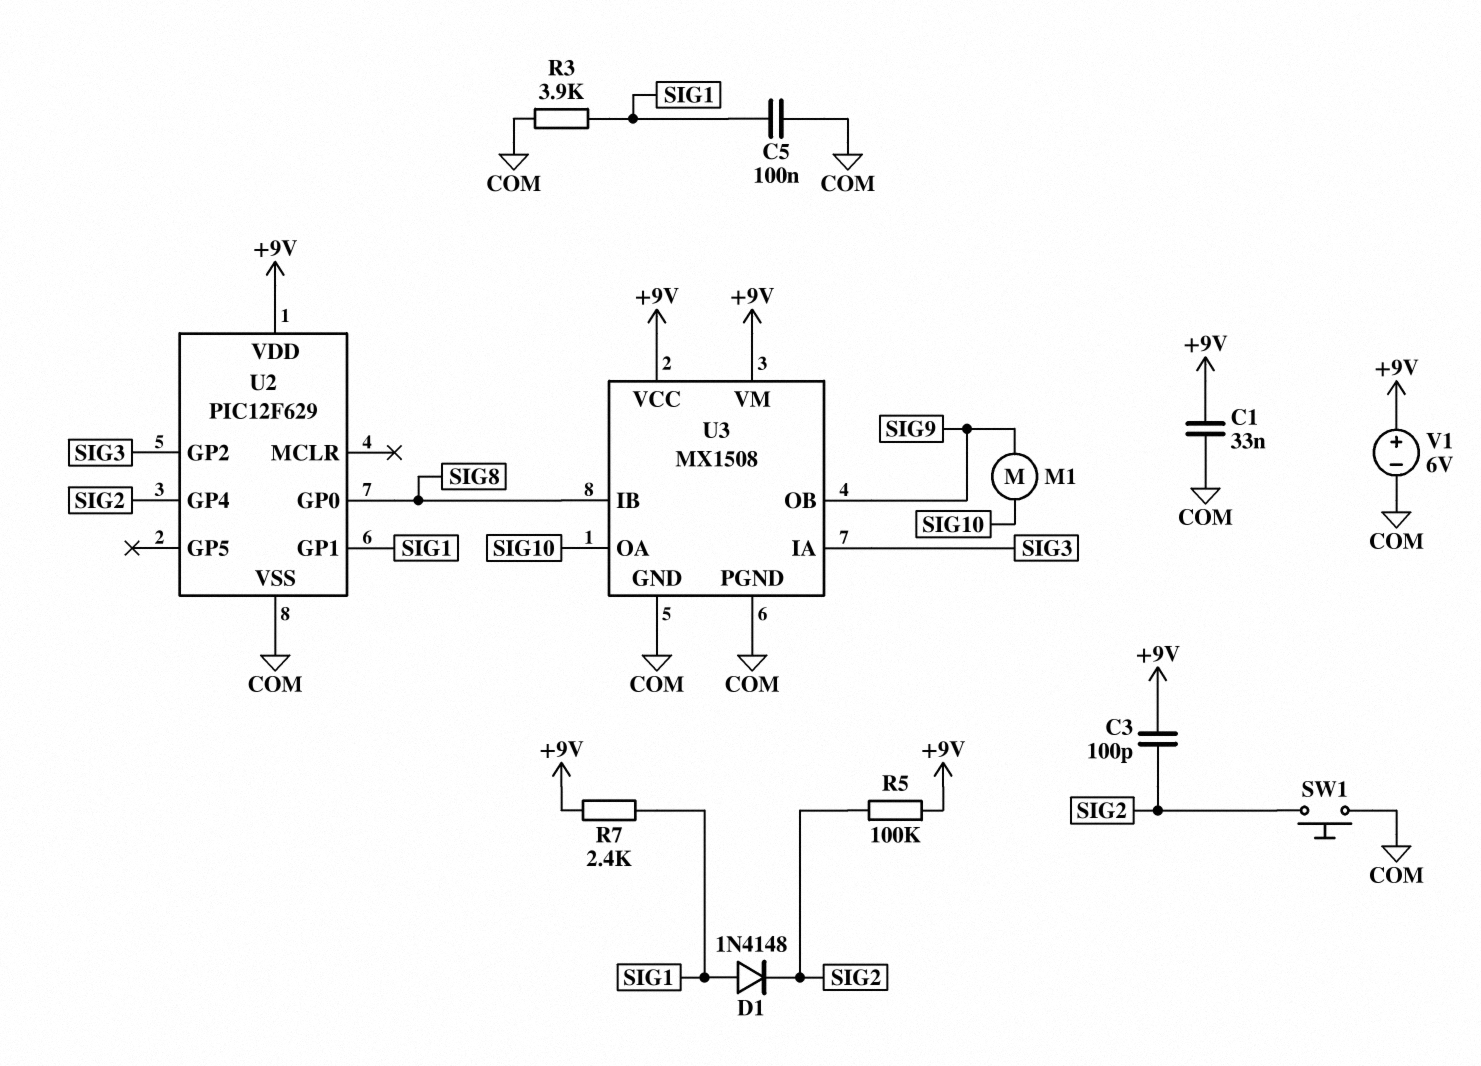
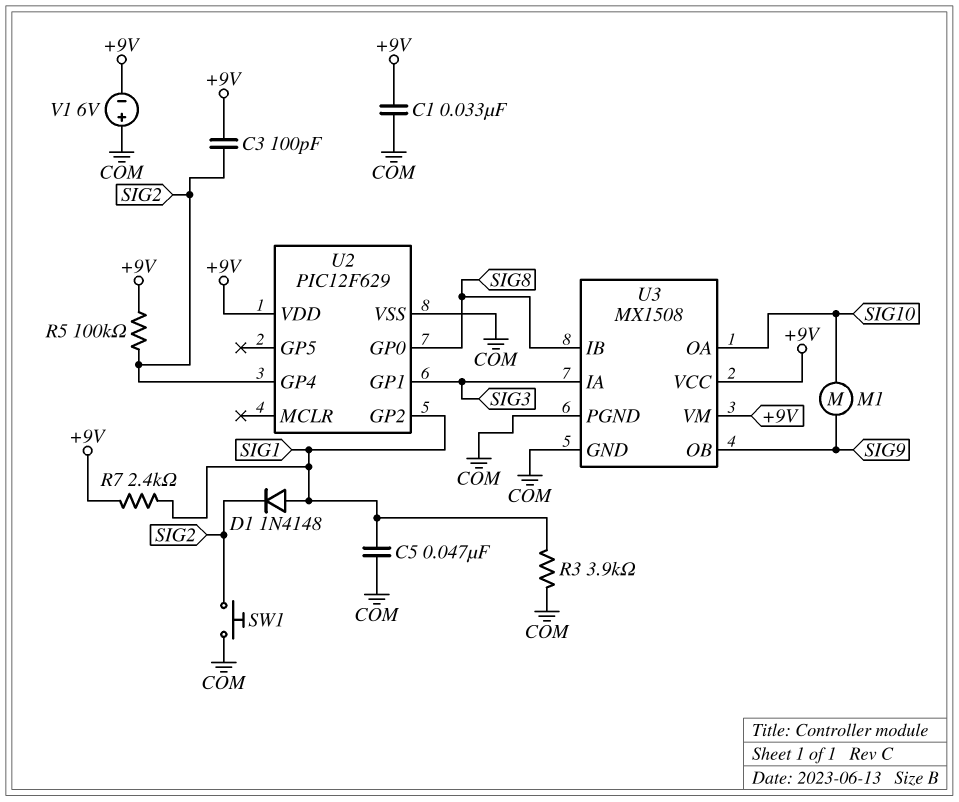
C5: 100nF (COM, SIG1) -> 47nF (COM, SIG1)
U2 pin GP1: SIG1 -> SIG3
U2 pin GP2: SIG3 -> SIG1
V1: 6V (plus +9V, minus COM) -> 6V (plus COM, minus +9V)

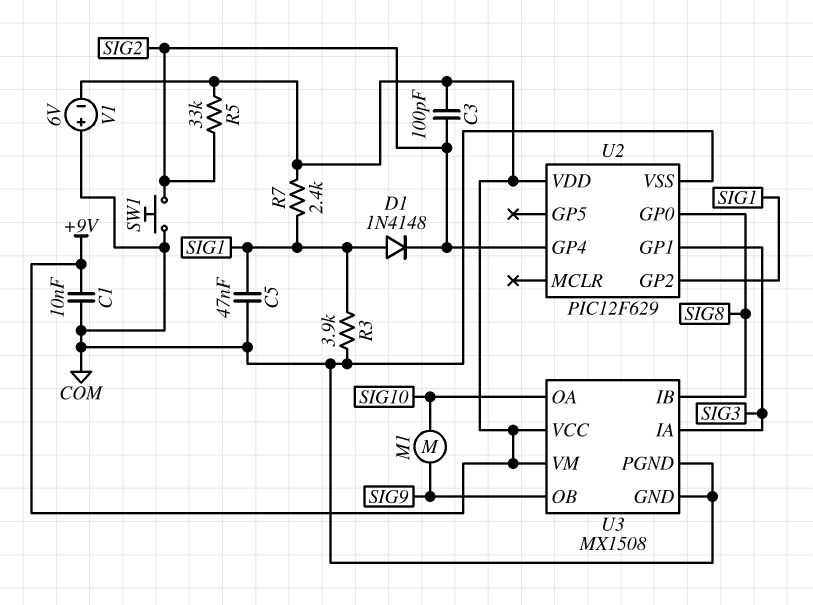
C1: 33nF (+9V, COM) -> 10nF (+9V, COM)
R5: 100k (+9V, SIG2) -> 33k (+9V, SIG2)

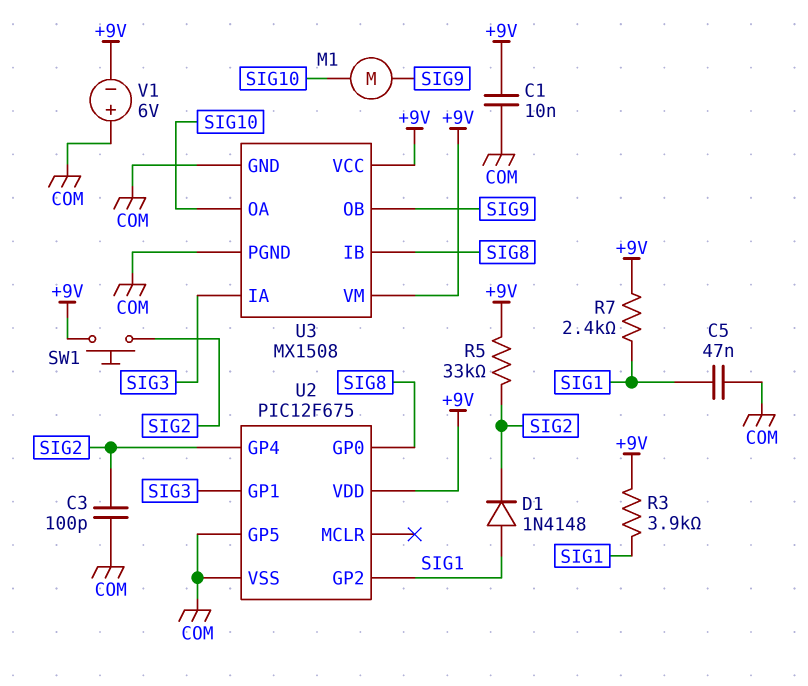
C3: 100pF (+9V, SIG2) -> 100pF (COM, SIG2)
R3: 3.9k (COM, SIG1) -> 3.9k (+9V, SIG1)
SW1: button (COM, SIG2) -> button (+9V, SIG2)
U2: PIC12F629 -> PIC12F675
U2 pin GP5: none -> COM

